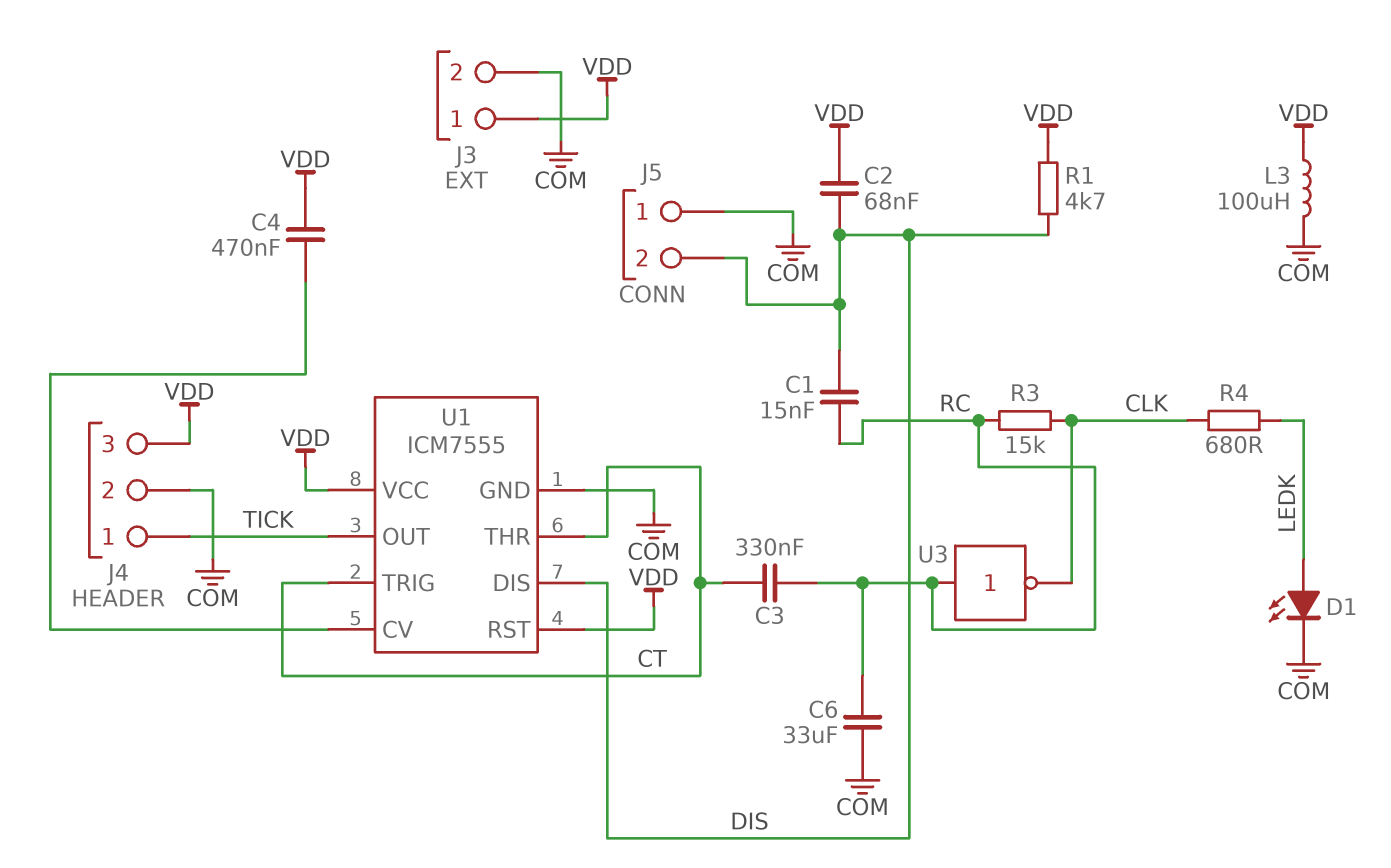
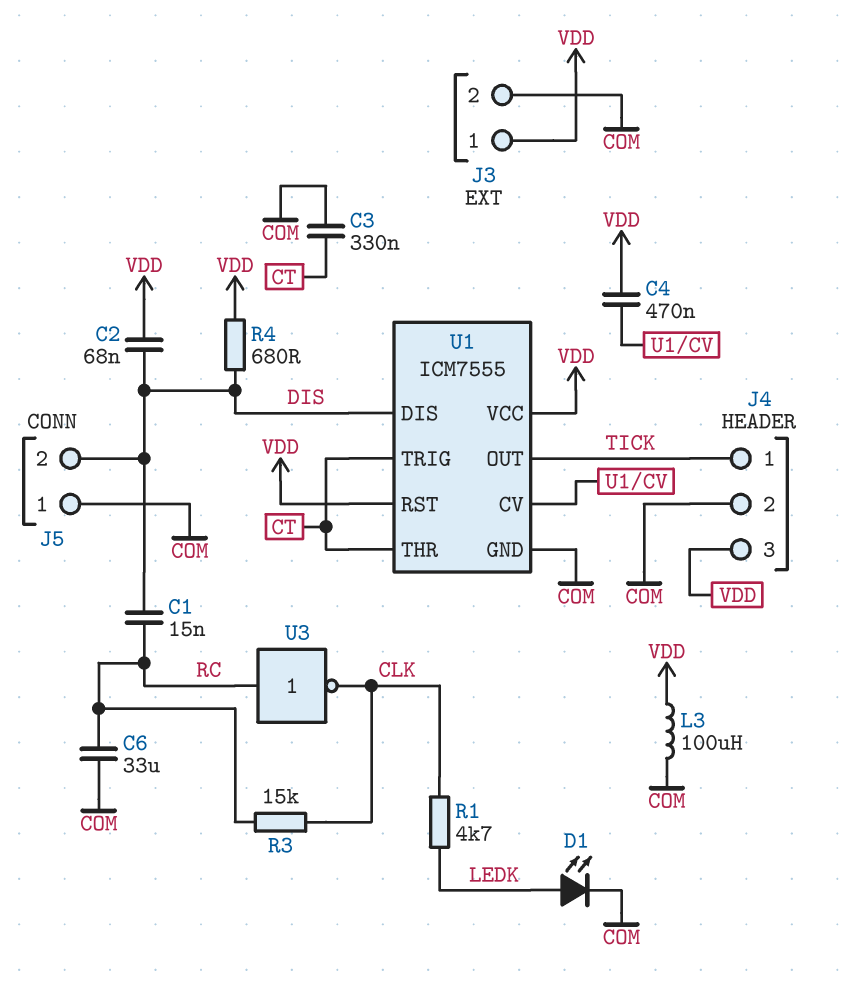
C3: 330nF (CT, RC) -> 330nF (COM, CT)
R1: 4.7k (DIS, VDD) -> 4.7k (CLK, LEDK)
R4: 680 (CLK, LEDK) -> 680 (DIS, VDD)

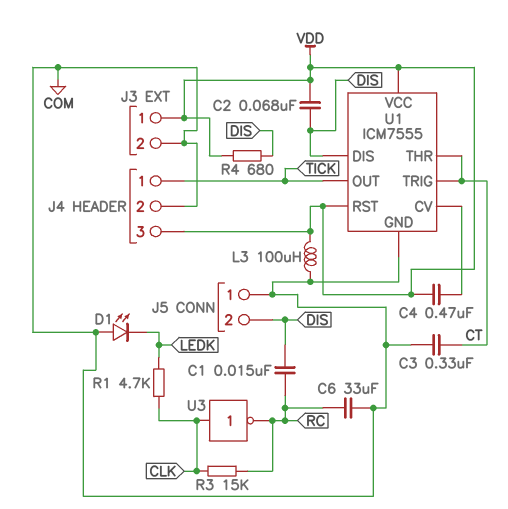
D1: LED (A LEDK, K COM) -> LED (A COM, K LEDK)
U3: NOT (in RC, out CLK) -> NOT (in CLK, out RC)

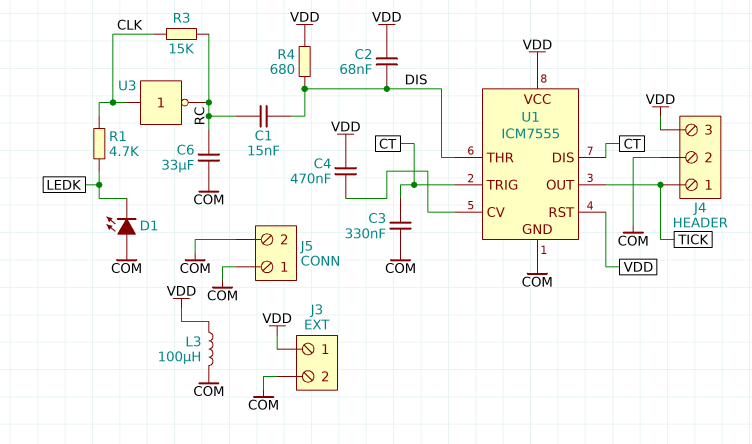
J5 pin 2: DIS -> COM
U1 pin DIS: DIS -> CT
U1 pin THR: CT -> DIS

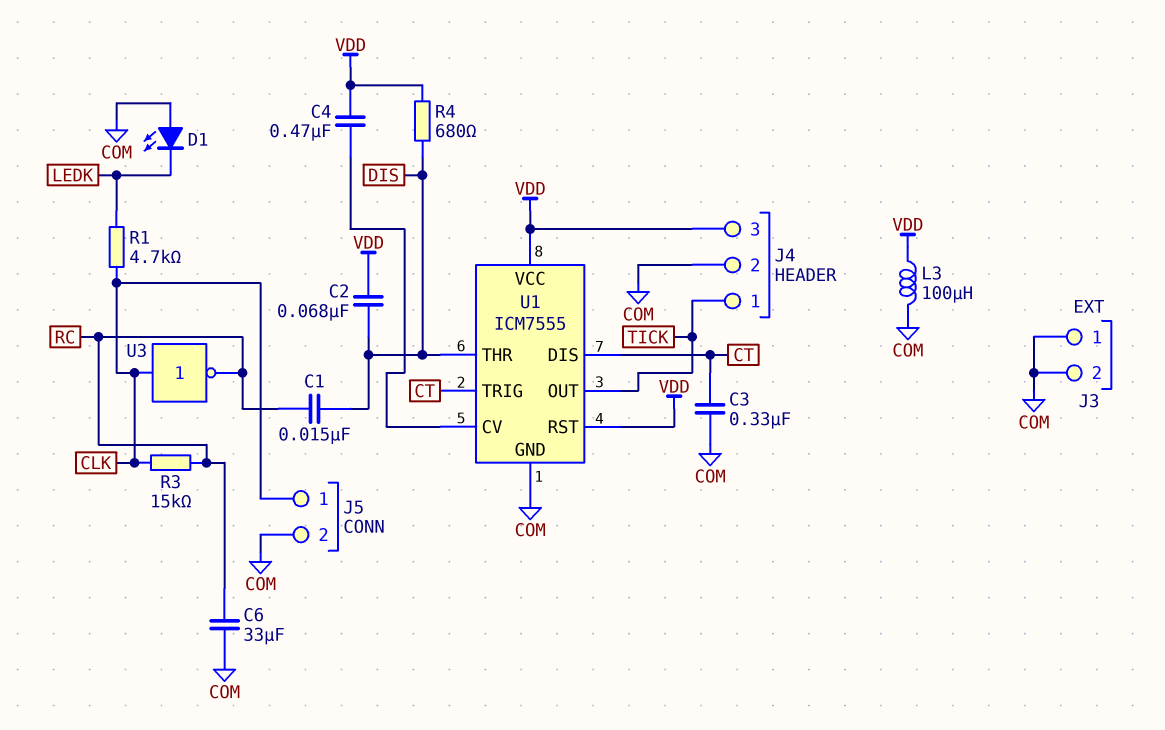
J3 pin 1: VDD -> COM
J5 pin 1: COM -> CLK

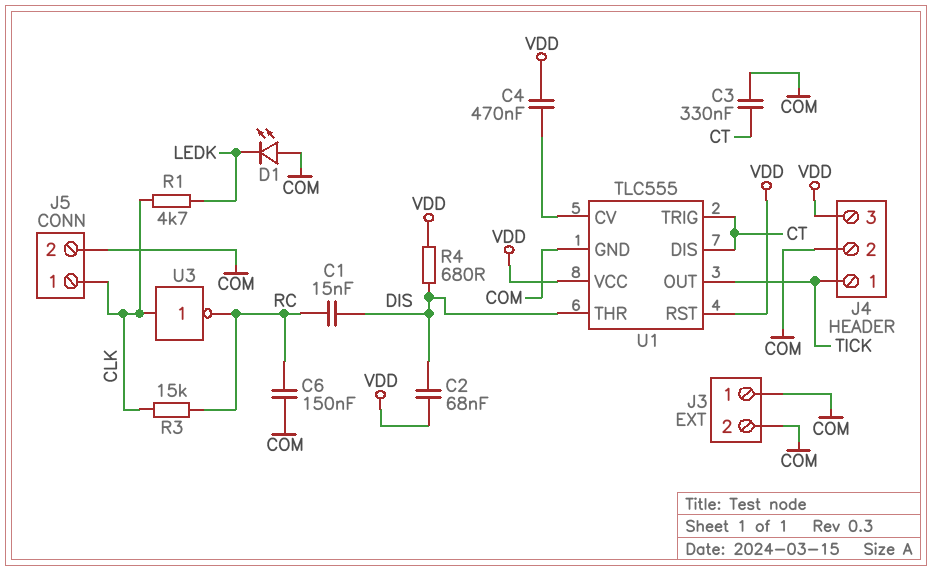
C6: 33uF (COM, RC) -> 150nF (COM, RC)
L3: 100uH (COM, VDD) -> none
U1: ICM7555 -> TLC555

